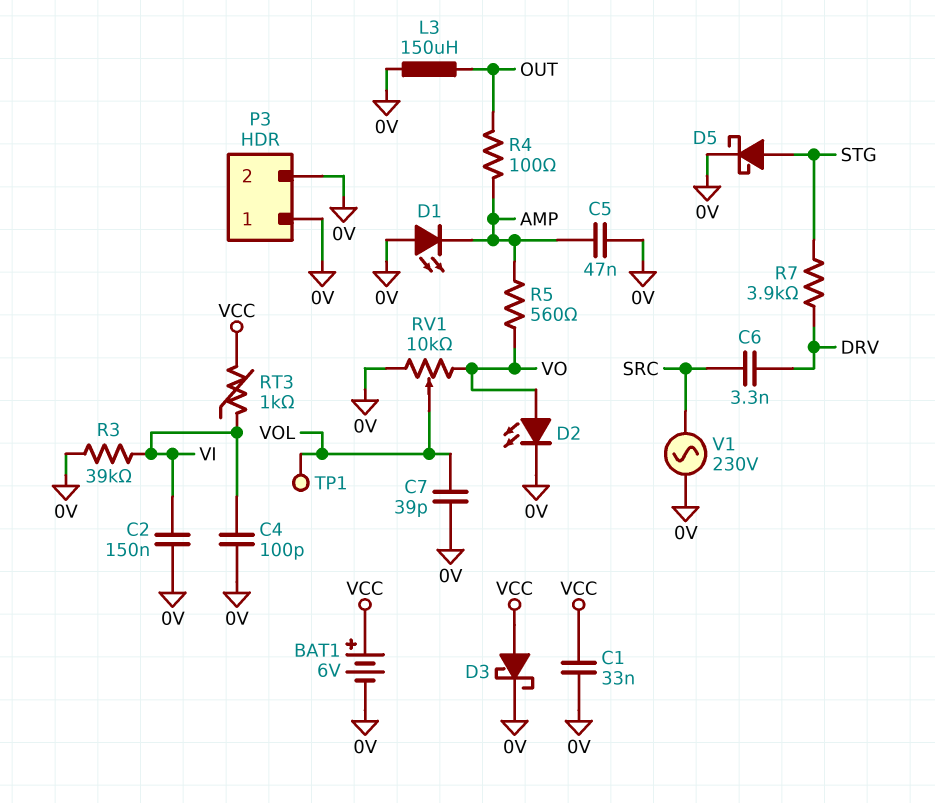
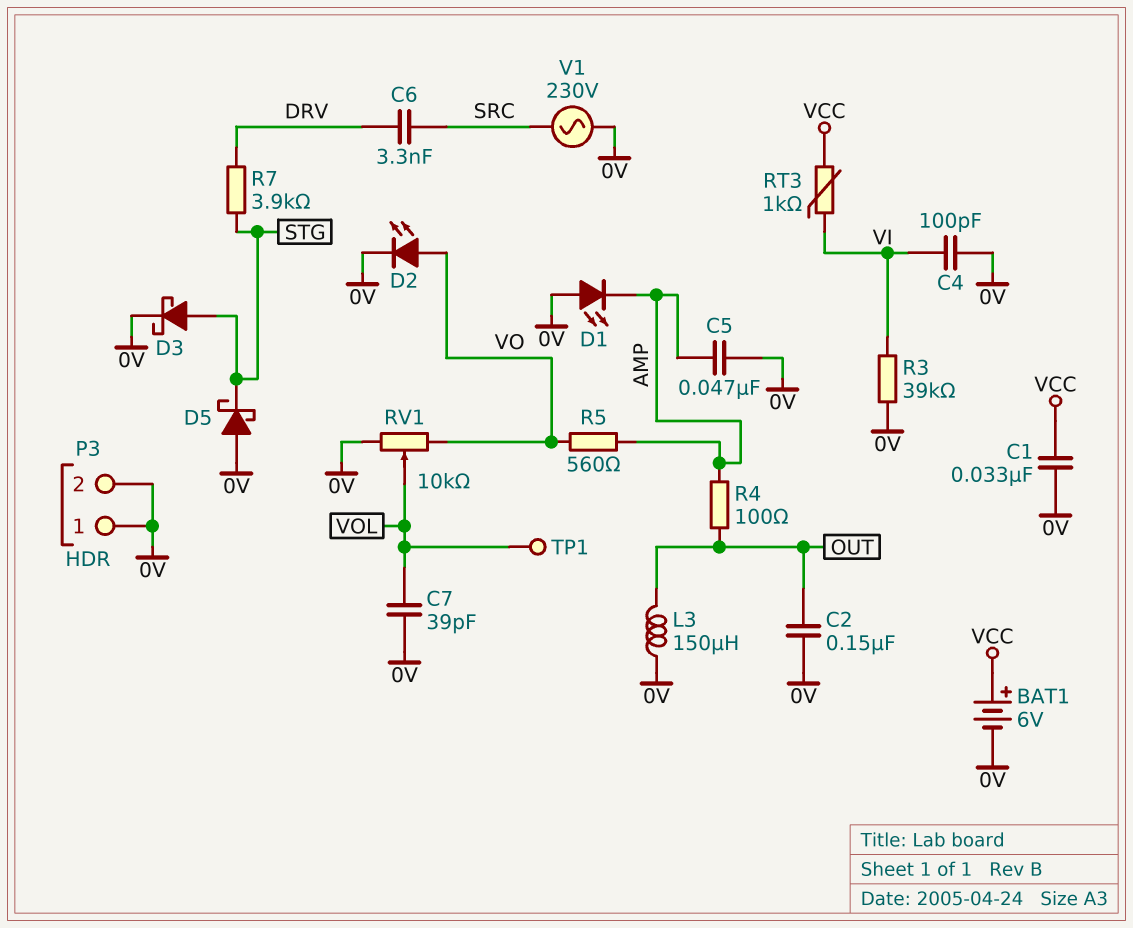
C2: 150nF (0V, VI) -> 150nF (0V, OUT)
D3: schottky (A VCC, K 0V) -> schottky (A STG, K 0V)
D5: schottky (A STG, K 0V) -> schottky (A 0V, K STG)

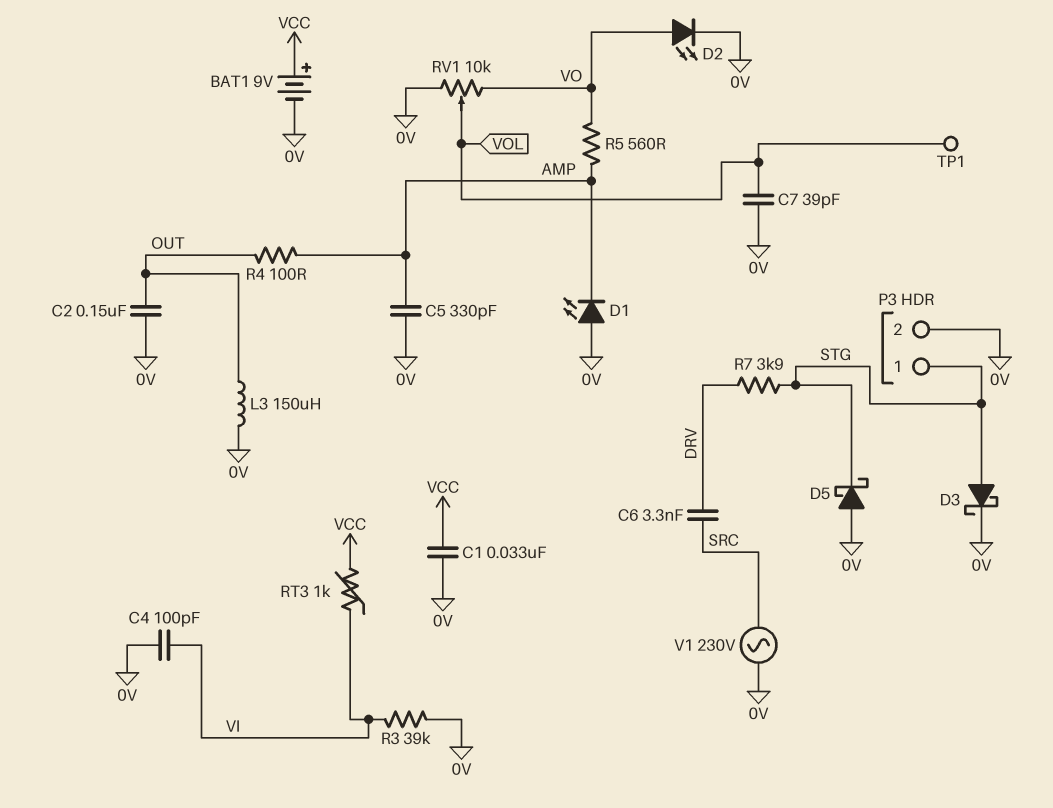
BAT1: 6V (plus VCC, minus 0V) -> 9V (plus VCC, minus 0V)
C5: 47nF (0V, AMP) -> 330pF (0V, AMP)
P3 pin 1: 0V -> STG

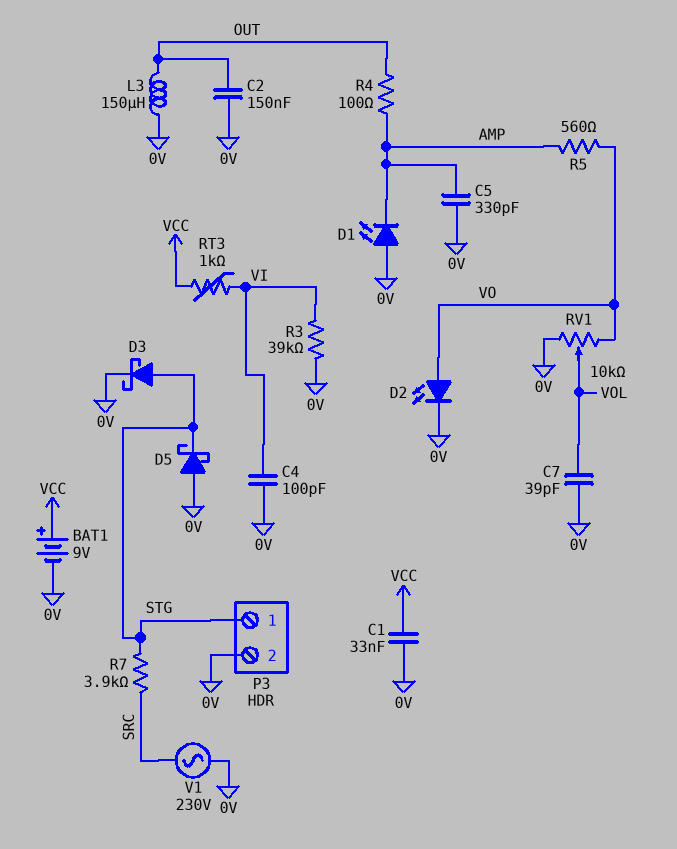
C6: 3.3nF (DRV, SRC) -> none
R7: 3.9k (DRV, STG) -> 3.9k (SRC, STG)
TP1: test point (VOL) -> none

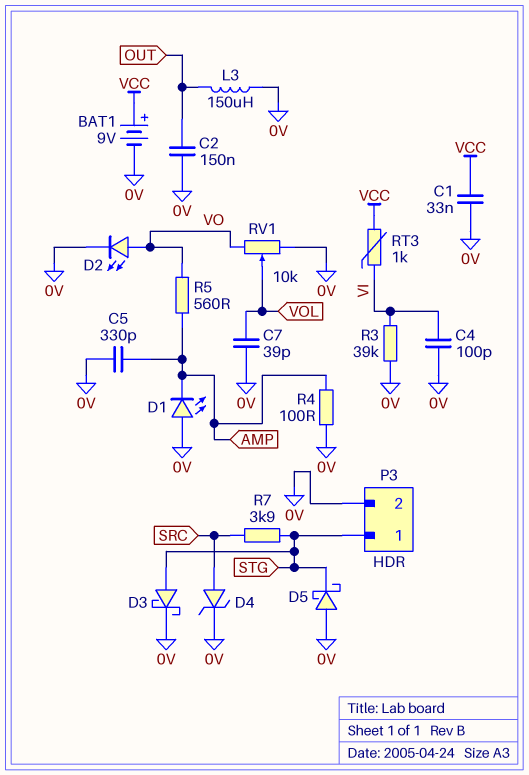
D4: none -> zener (A SRC, K 0V)
R4: 100 (AMP, OUT) -> 100 (0V, AMP)
V1: AC 230V (0V, SRC) -> none

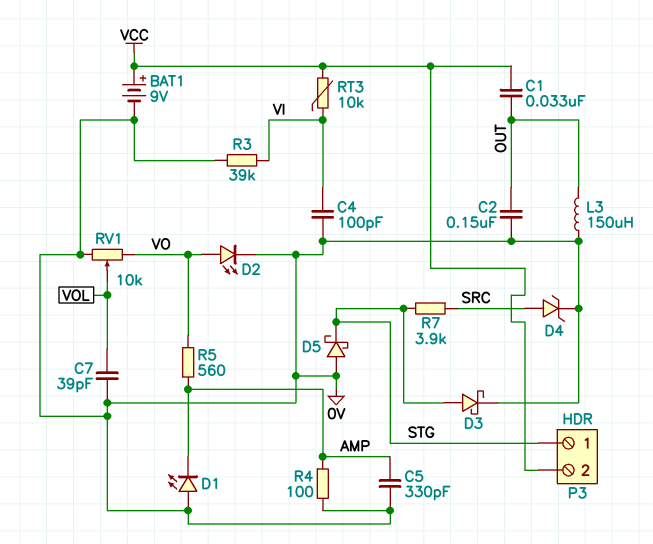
C1: 33nF (0V, VCC) -> 33nF (OUT, VCC)
P3 pin 2: 0V -> VCC
RT3: 1k (VCC, VI) -> 10k (VCC, VI)

